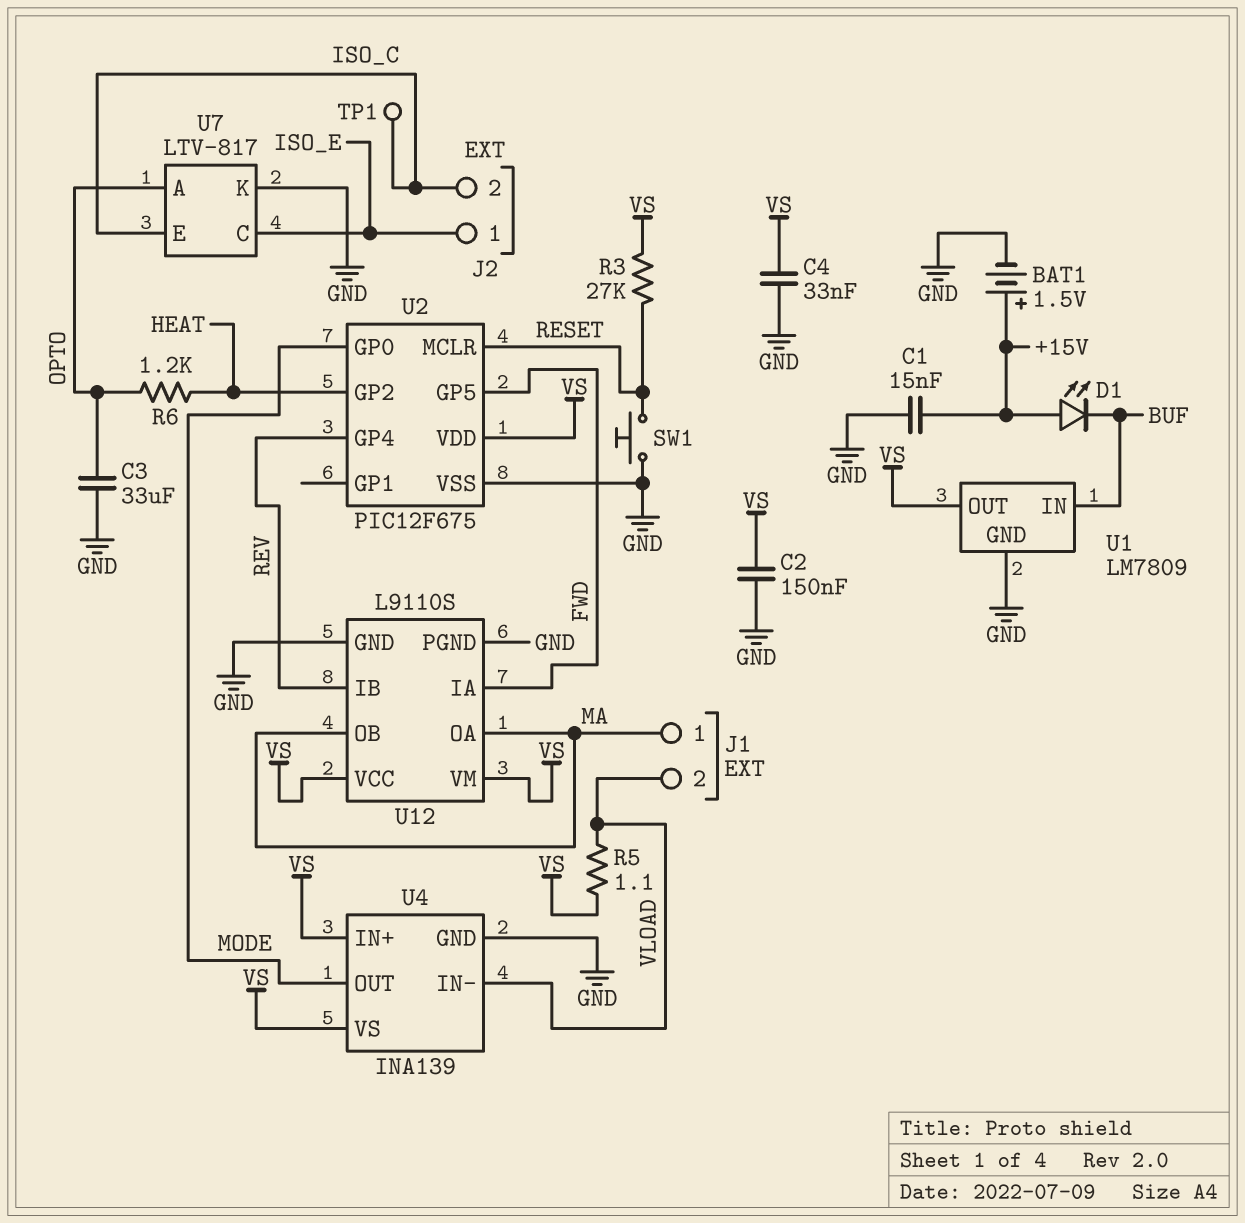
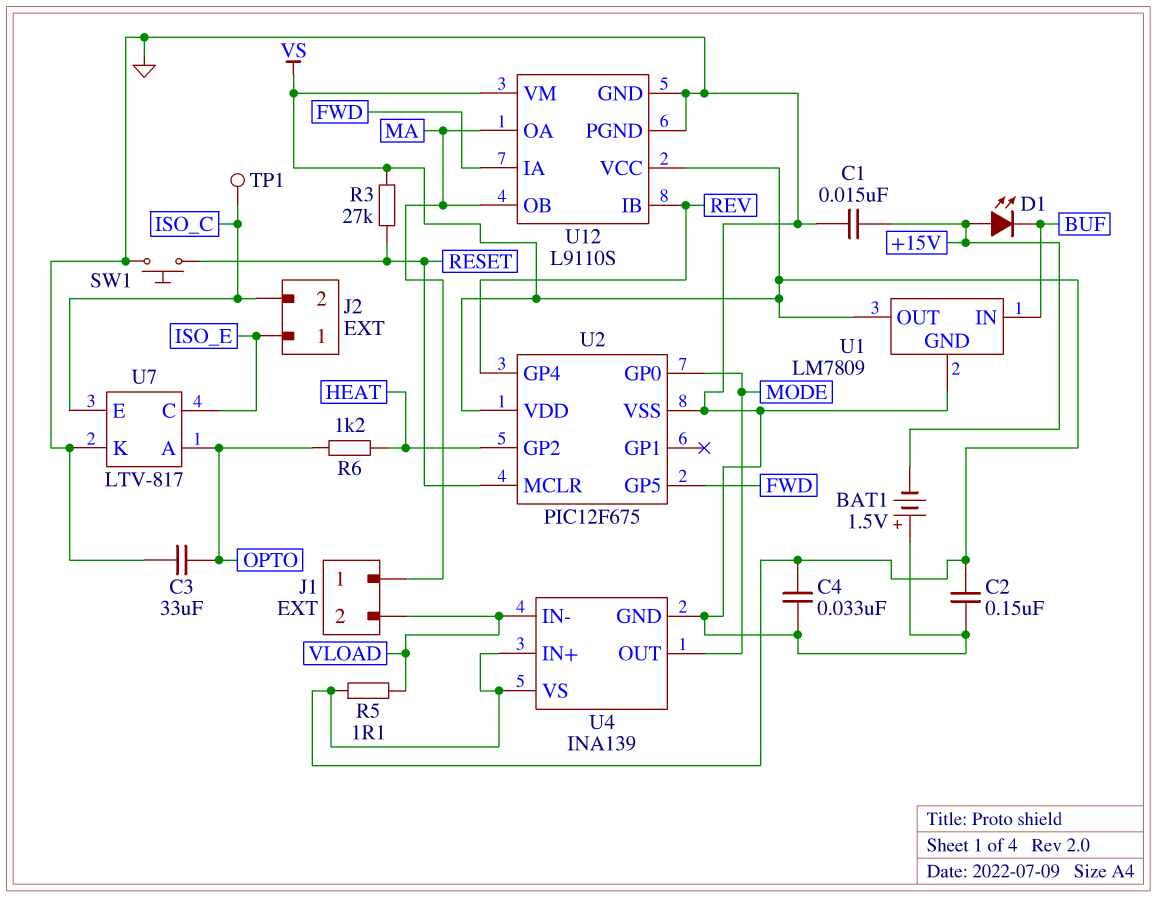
BAT1: 1.5V (plus +15V, minus GND) -> 1.5V (plus GND, minus +15V)

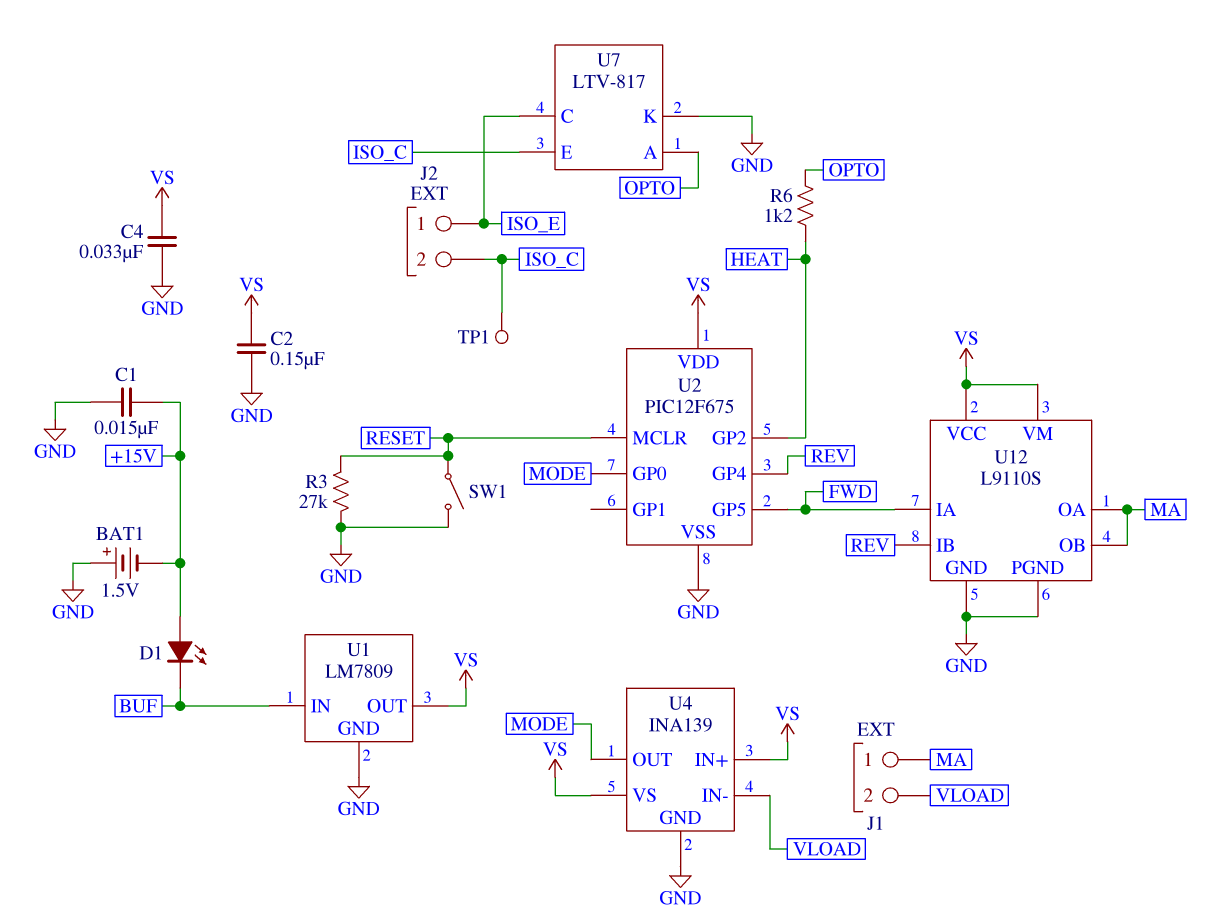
C3: 33uF (GND, OPTO) -> none
R3: 27k (RESET, VS) -> 27k (GND, RESET)
R5: 1.1 (VLOAD, VS) -> none
SW1: button (GND, RESET) -> switch (GND, RESET)

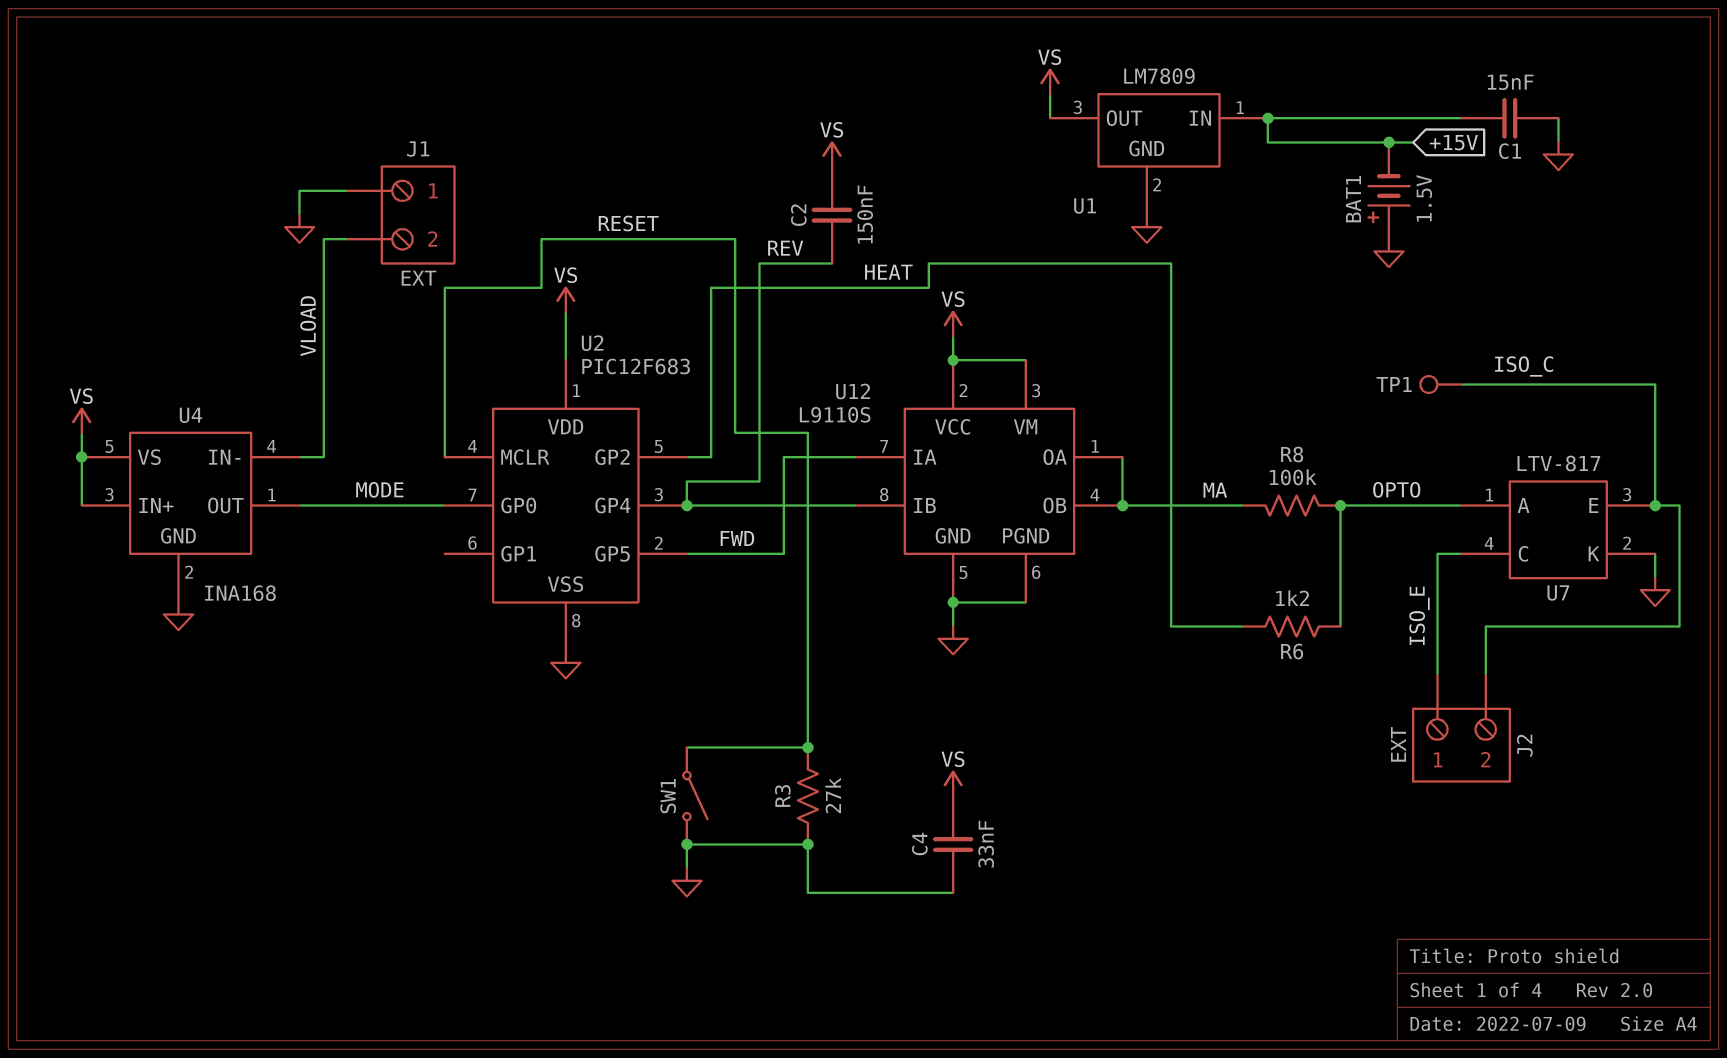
C2: 150nF (GND, VS) -> 150nF (REV, VS)
D1: LED (A +15V, K BUF) -> none
J1 pin 1: MA -> GND
R8: none -> 100k (MA, OPTO)
U1 pin IN: BUF -> +15V
U2: PIC12F675 -> PIC12F683
U4: INA139 -> INA168

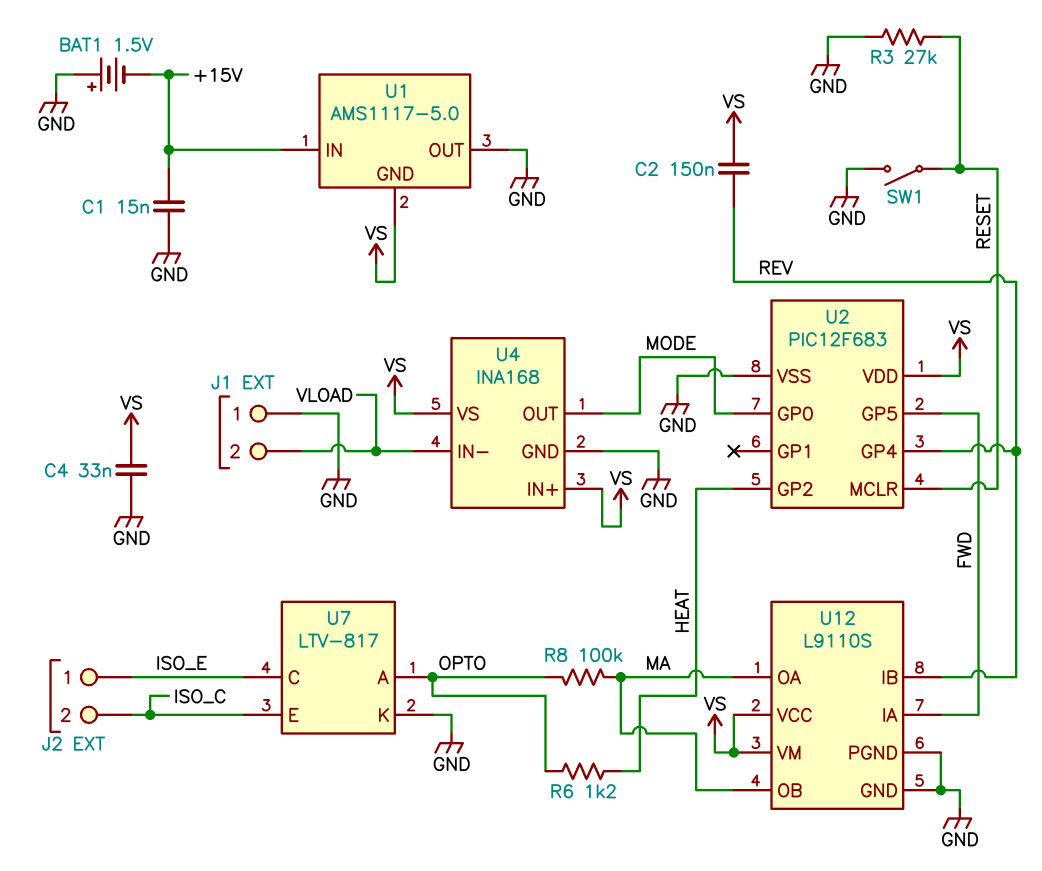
TP1: test point (ISO_C) -> none
U1: LM7809 -> AMS1117-5.0
U1 pin GND: GND -> VS
U1 pin OUT: VS -> GND

